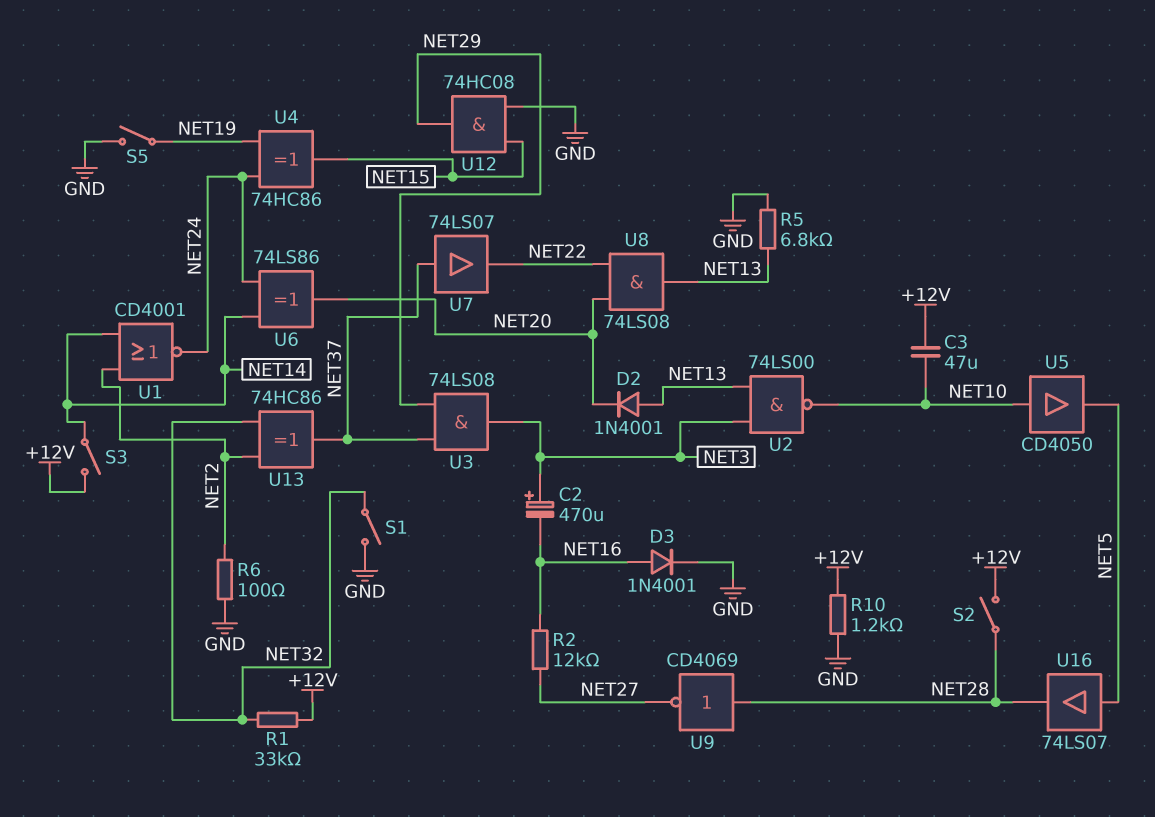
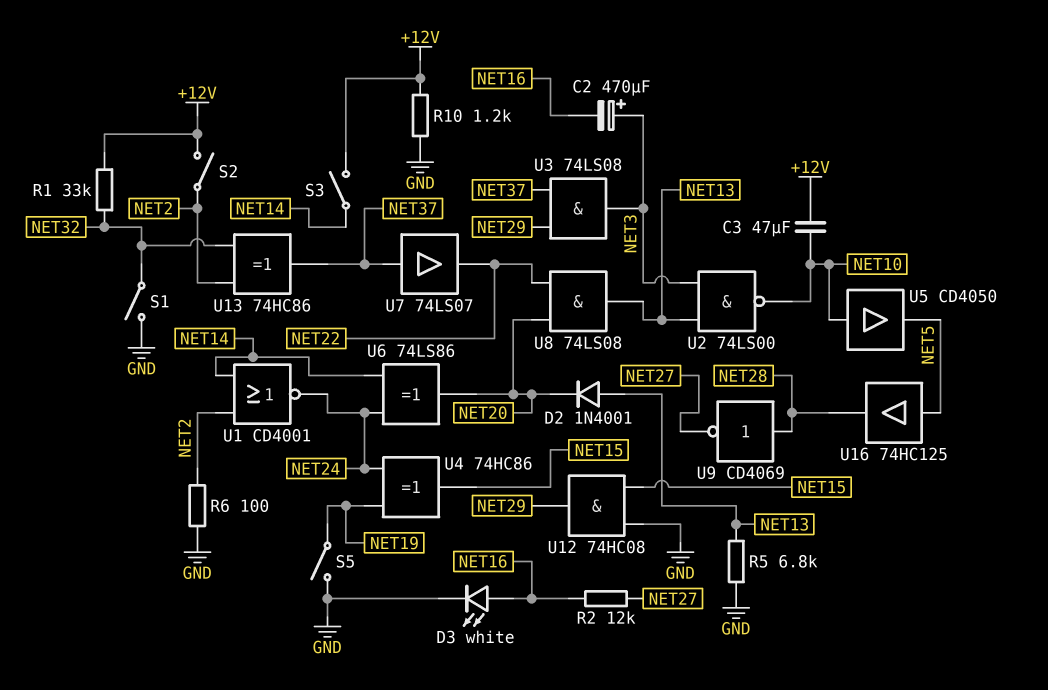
D3: diode 1N4001 (A NET16, K GND) -> LED white (A NET16, K GND)
S2: switch (+12V, NET28) -> switch (+12V, NET2)
U16: buffer 74LS07 (in NET5, out NET28) -> buffer 74HC125 (in NET5, out NET28)

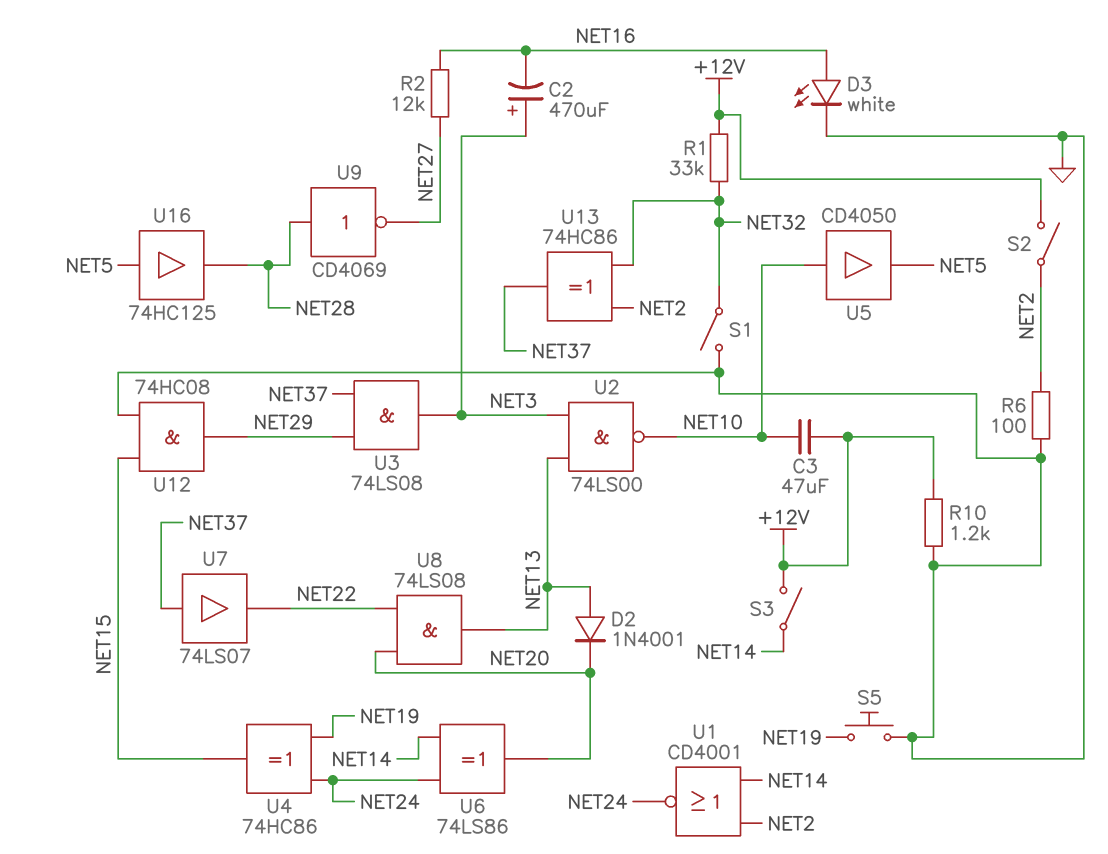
R5: 6.8k (GND, NET13) -> none
S5: switch (GND, NET19) -> button (GND, NET19)

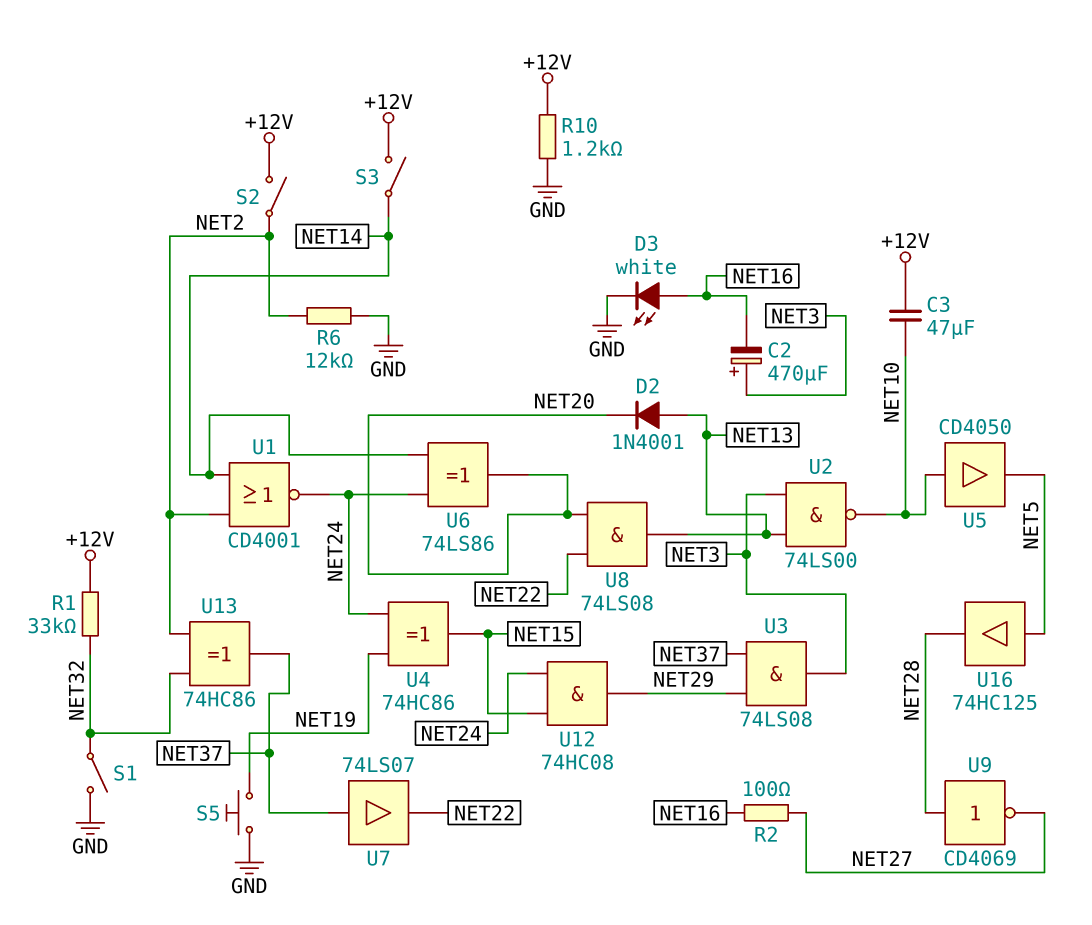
R2: 12k (NET16, NET27) -> 100 (NET16, NET27)
R6: 100 (GND, NET2) -> 12k (GND, NET2)
U12: AND 74HC08 (in GND, in NET15, out NET29) -> AND 74HC08 (in NET15, in NET24, out NET29)

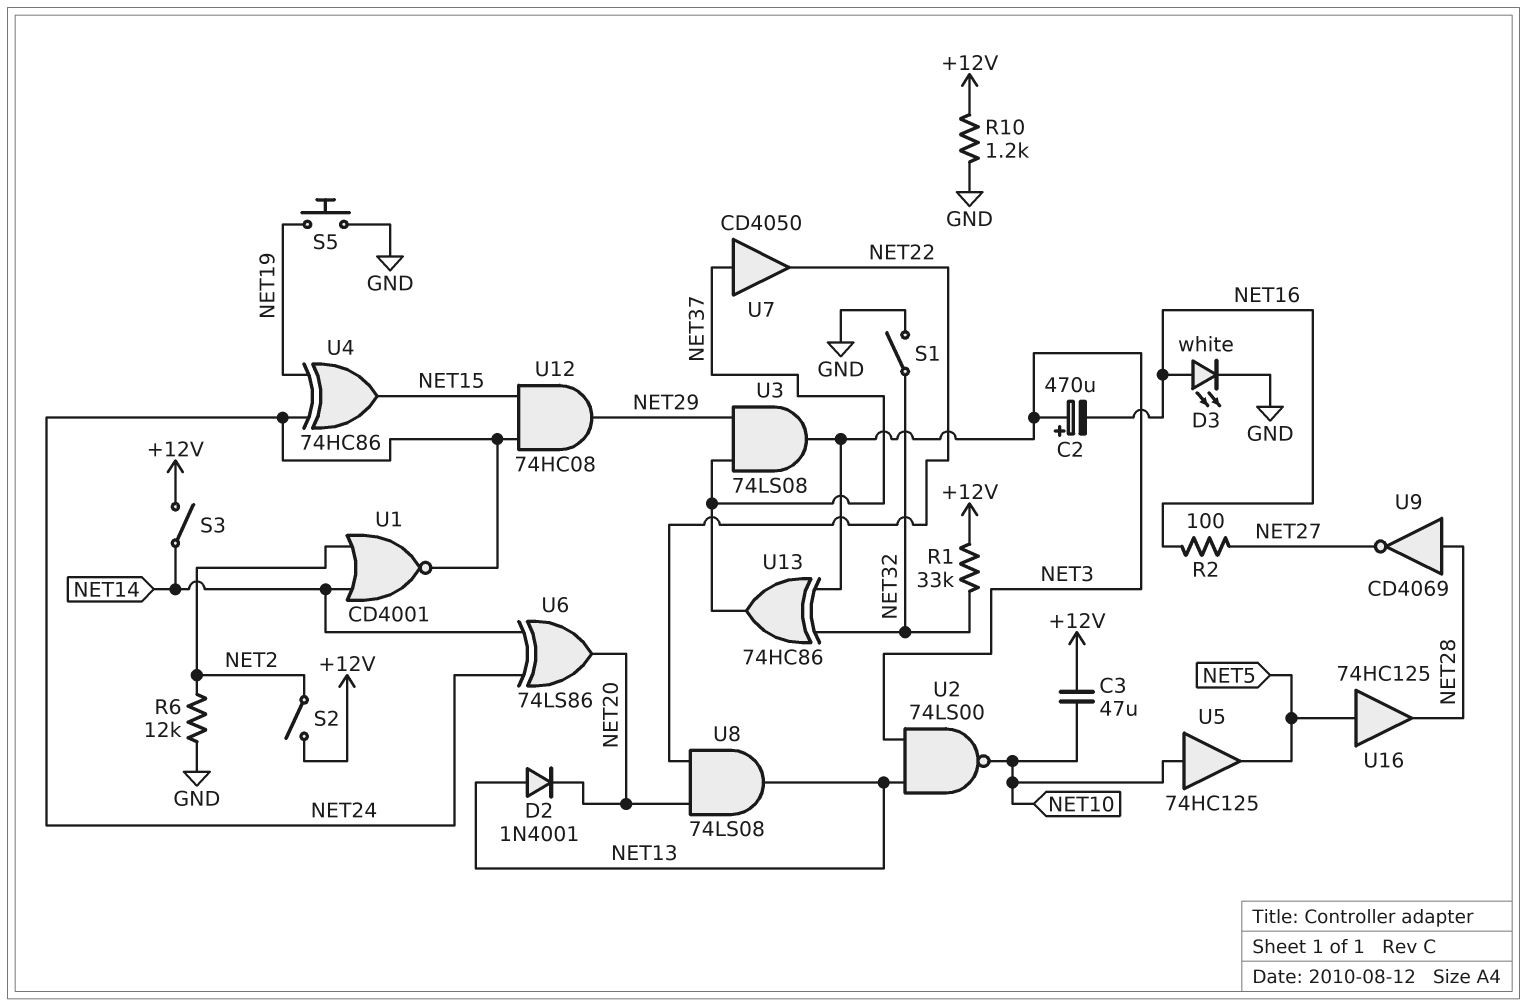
U5: buffer CD4050 (in NET10, out NET5) -> buffer 74HC125 (in NET10, out NET5)
U7: buffer 74LS07 (in NET37, out NET22) -> buffer CD4050 (in NET37, out NET22)
U13: XOR 74HC86 (in NET2, in NET32, out NET37) -> XOR 74HC86 (in NET3, in NET32, out NET37)

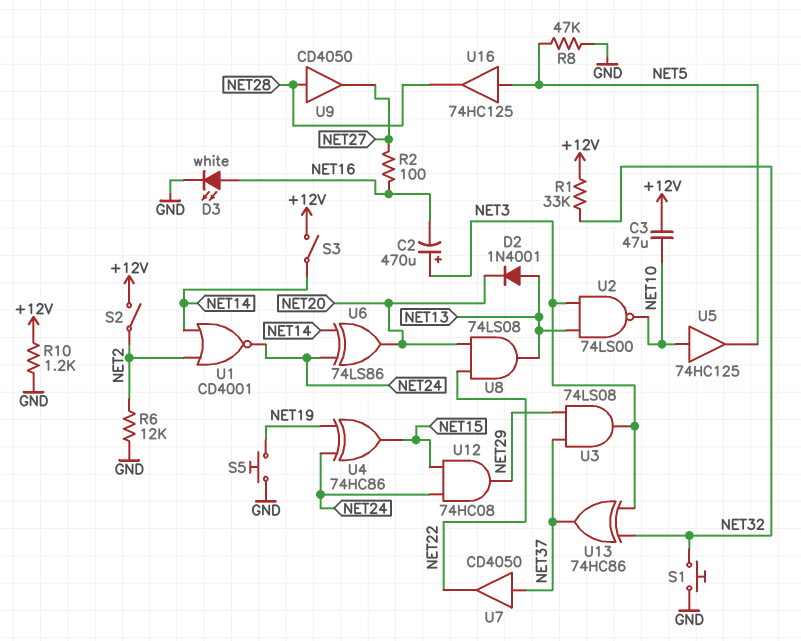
R8: none -> 47k (GND, NET5)
S1: switch (GND, NET32) -> button (GND, NET32)
U9: NOT CD4069 (in NET28, out NET27) -> buffer CD4050 (in NET28, out NET27)

